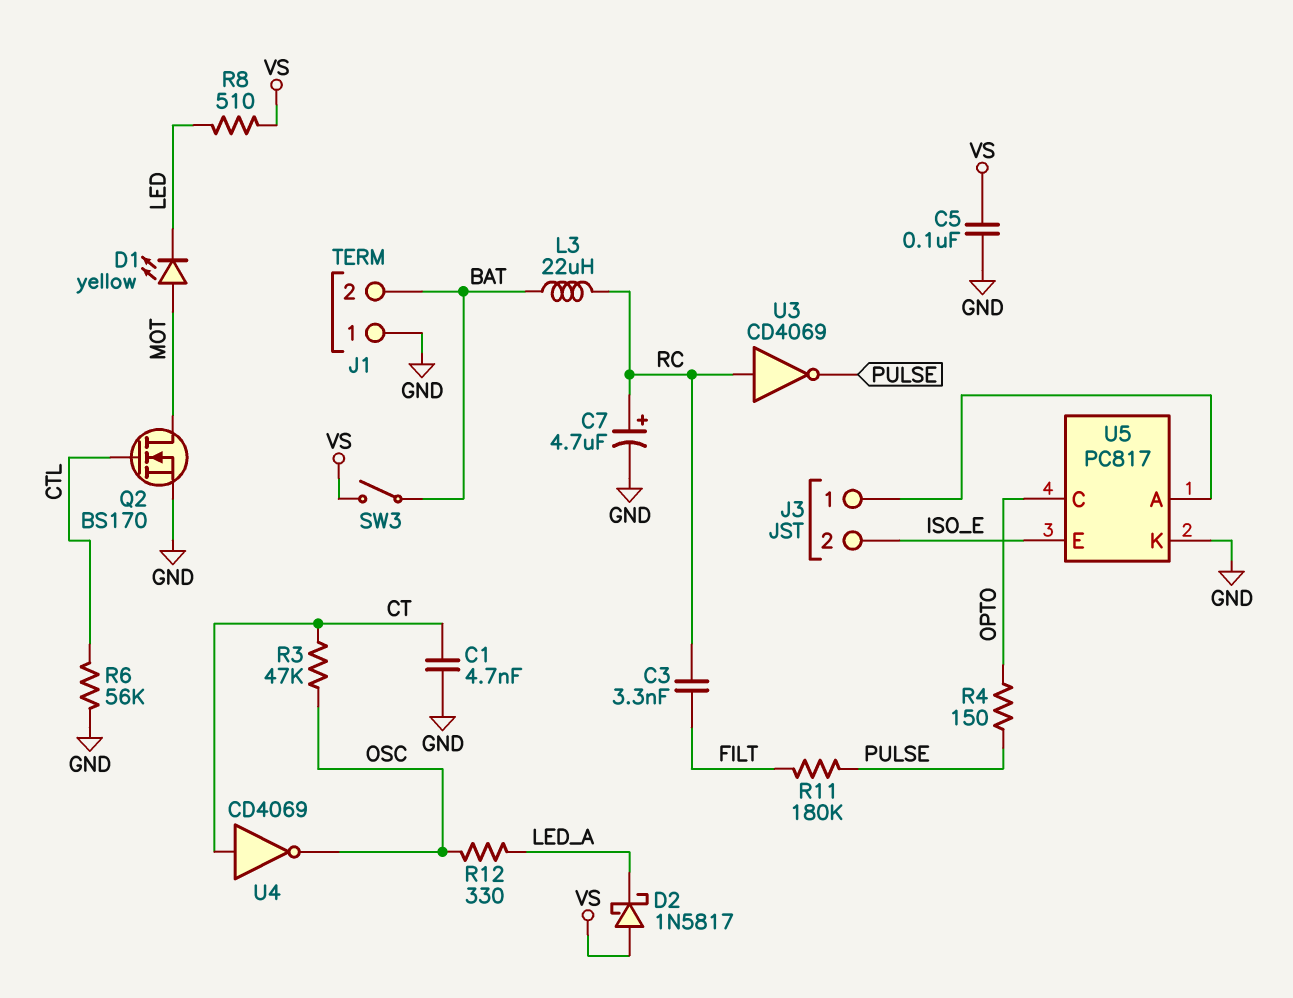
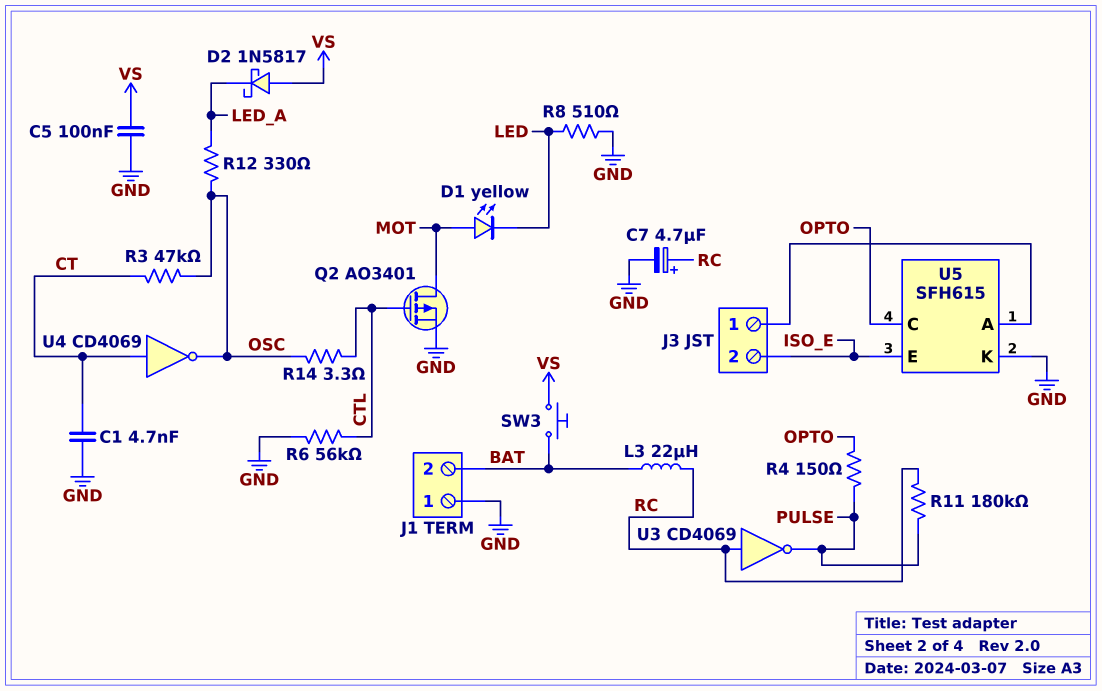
C3: 3.3nF (FILT, RC) -> none
Q2: NMOS BS170 (G CTL, D MOT, S GND) -> PMOS AO3401 (G CTL, D MOT, S GND)
R8: 510 (LED, VS) -> 510 (GND, LED)
R11: 180k (FILT, PULSE) -> 180k (PULSE, RC)
R14: none -> 3.3 (CTL, OSC)
SW3: switch (BAT, VS) -> button (BAT, VS)
U5: PC817 -> SFH615

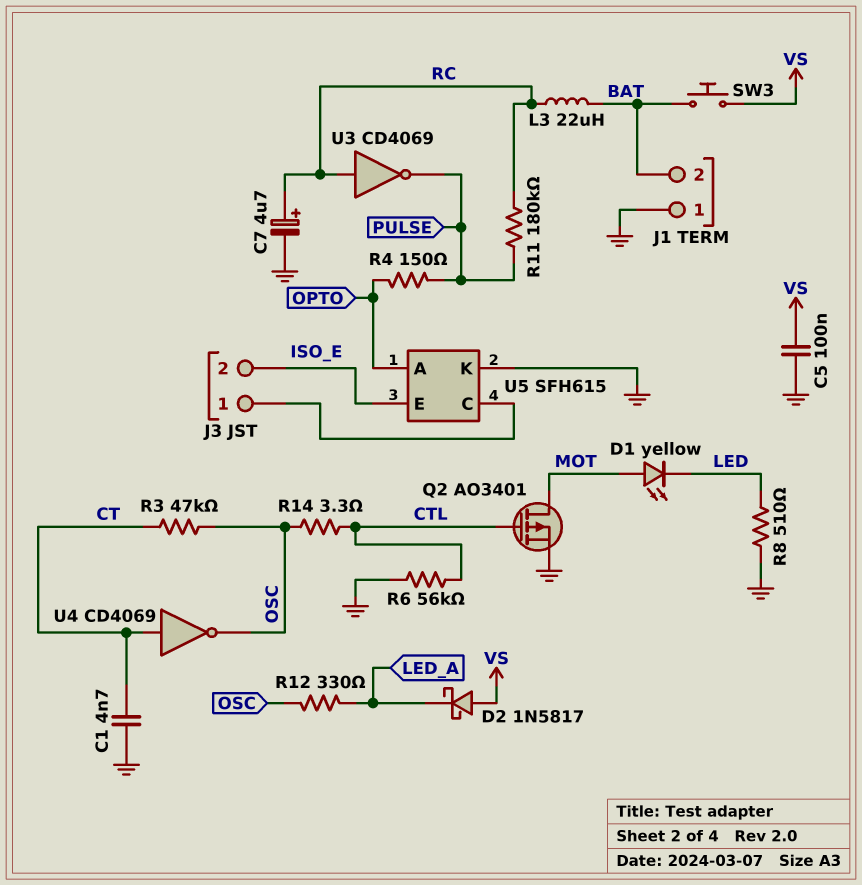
U5 pin A: J3/1 -> OPTO
U5 pin C: OPTO -> J3/1

